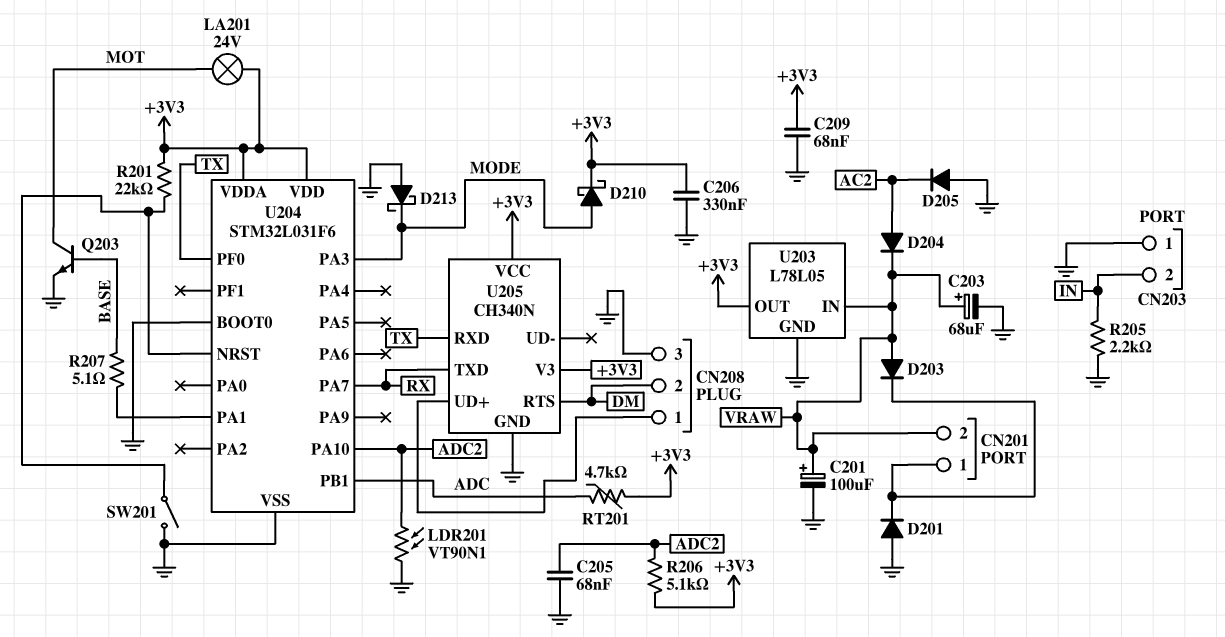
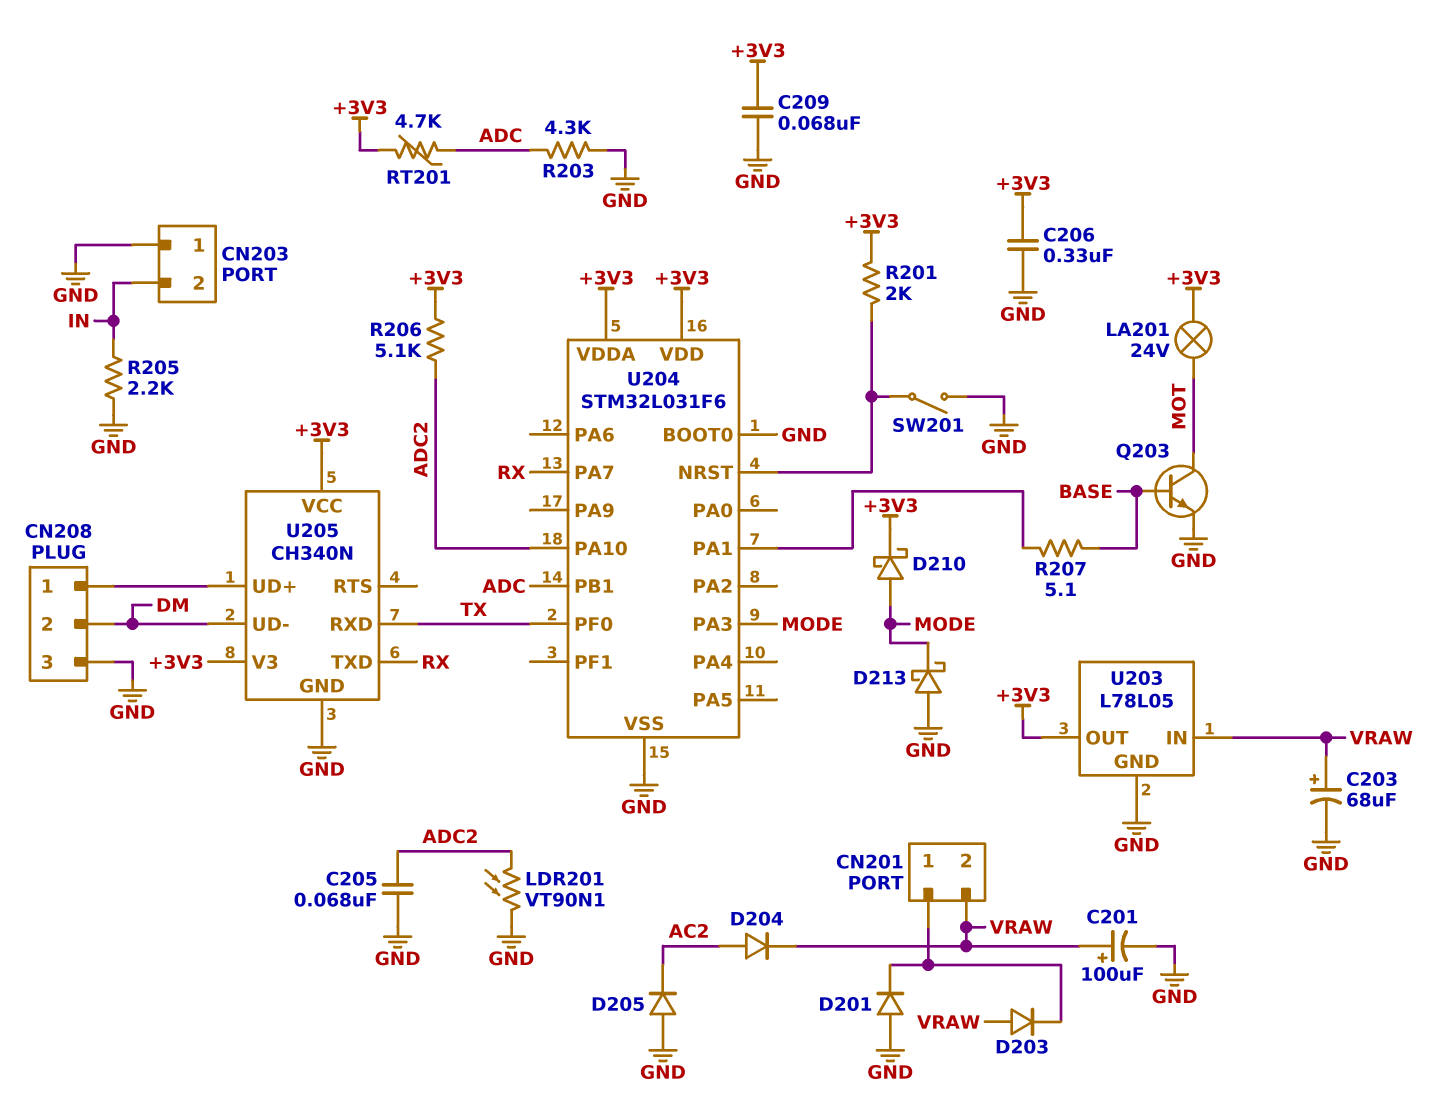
R201: 22k (+3V3, U204/NRST) -> 2k (+3V3, U204/NRST)
R203: none -> 4.3k (ADC, GND)
U205 pin RTS: DM -> none
U205 pin UD-: none -> DM

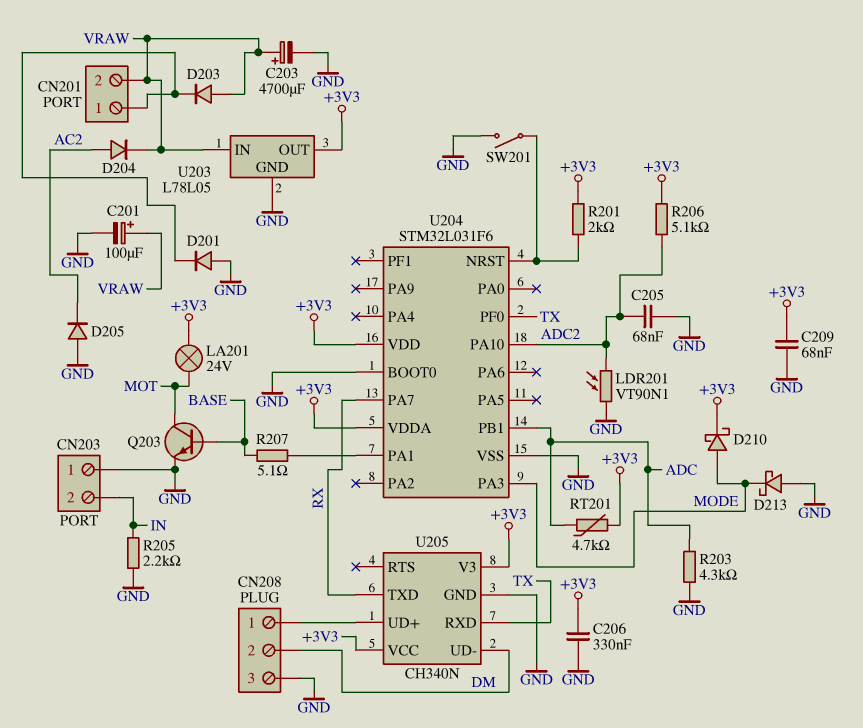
C203: 68uF (plus VRAW, minus GND) -> 4700uF (plus VRAW, minus GND)

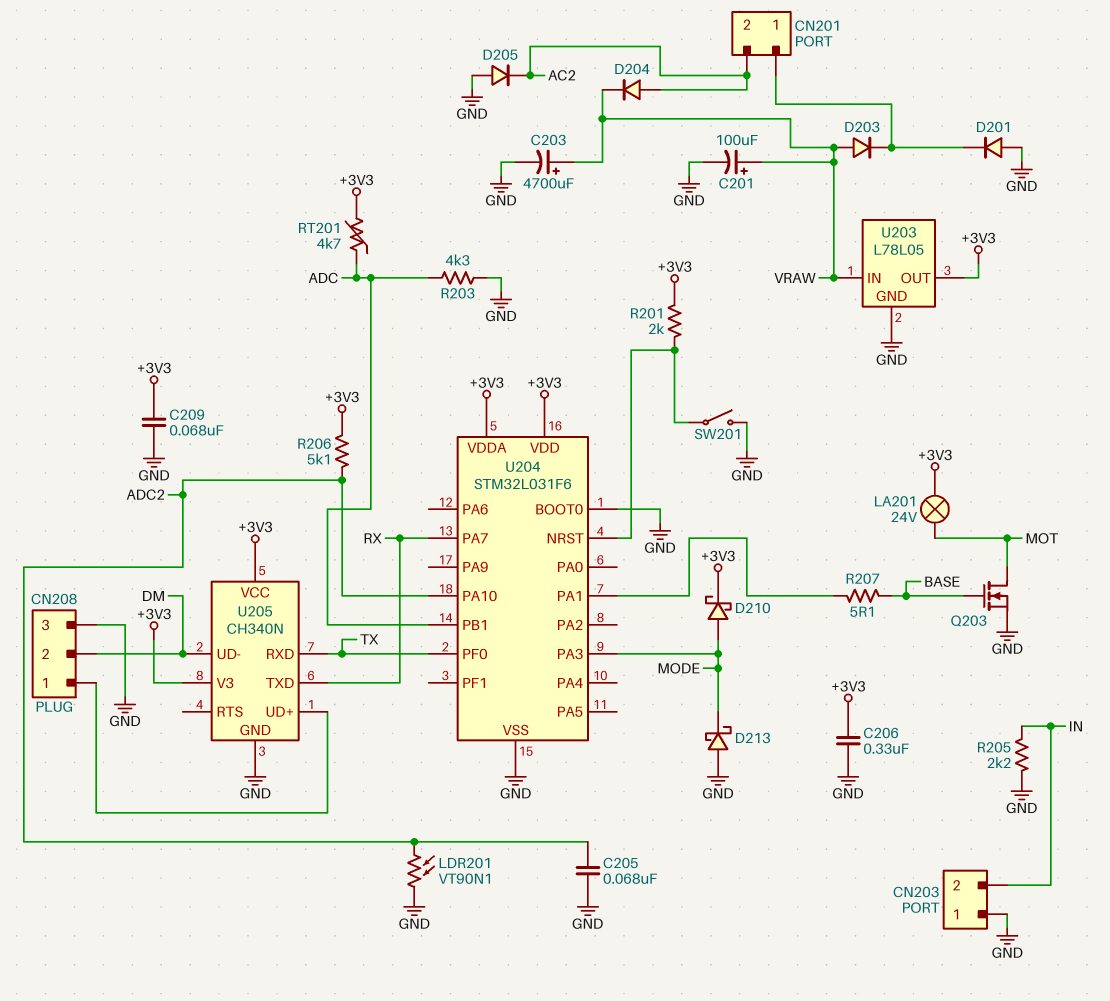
CN201 pin 2: VRAW -> AC2
Q203: NPN (B BASE, C MOT, E GND) -> NMOS (G BASE, D MOT, S GND)

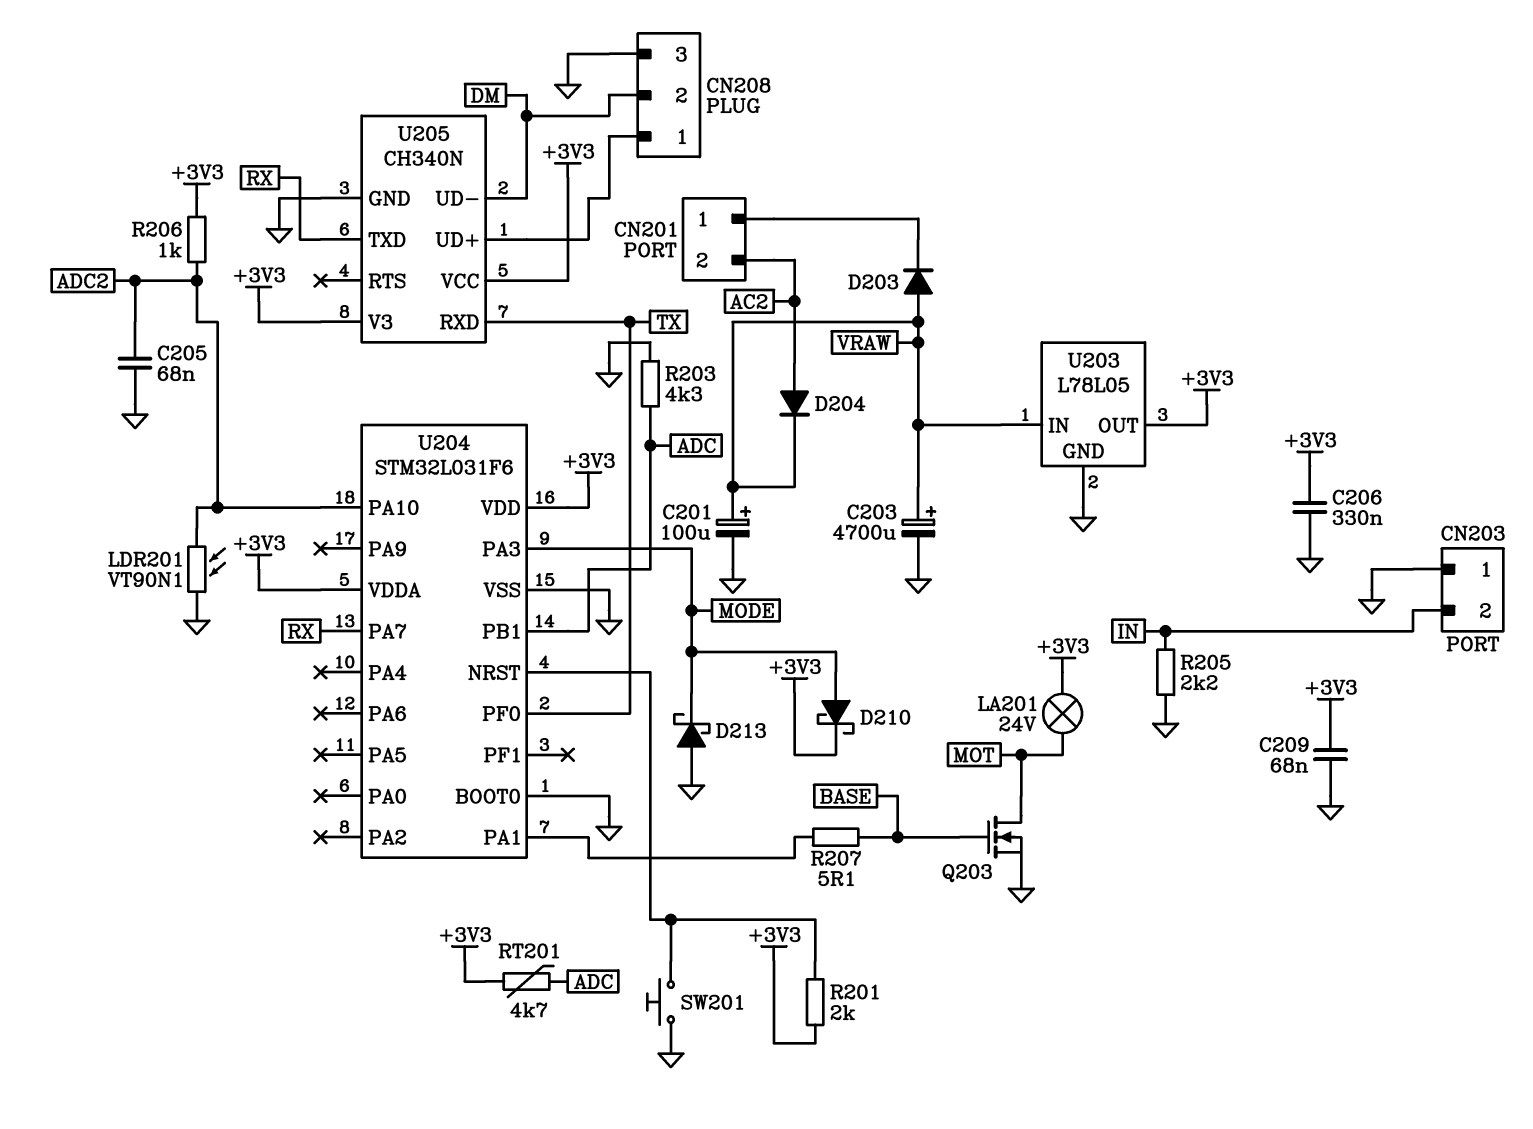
D201: diode (A GND, K CN201/1) -> none
D205: diode (A GND, K AC2) -> none
R206: 5.1k (+3V3, ADC2) -> 1k (+3V3, ADC2)
SW201: switch (GND, U204/NRST) -> button (GND, U204/NRST)

